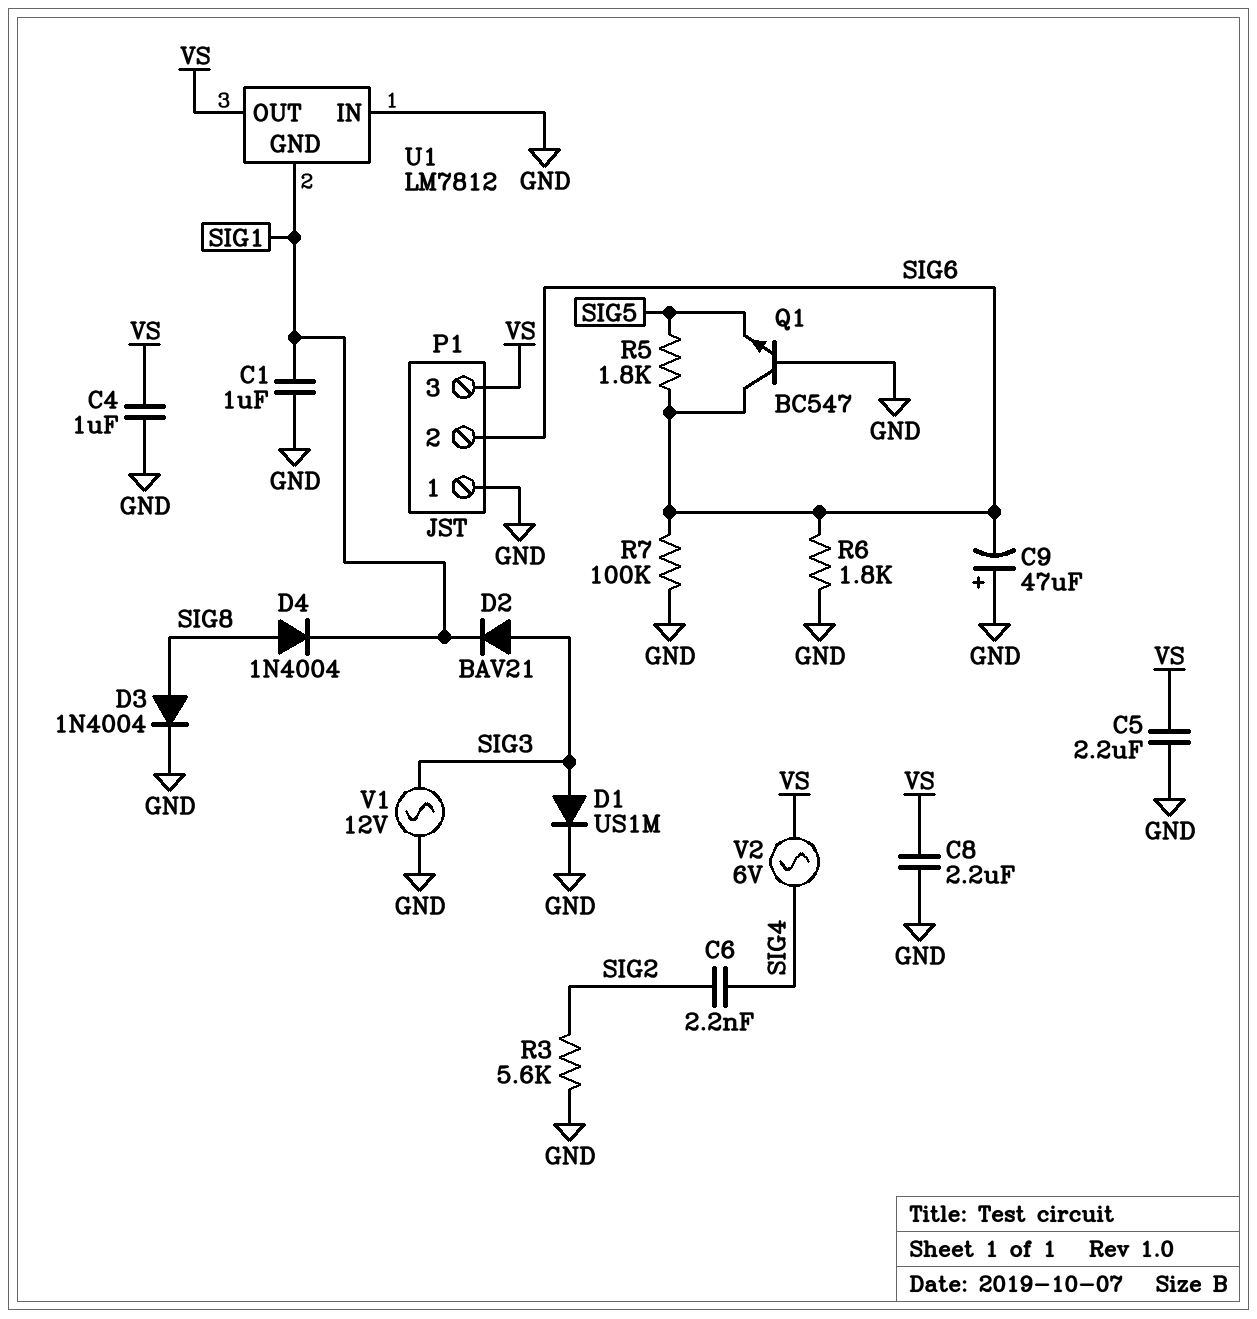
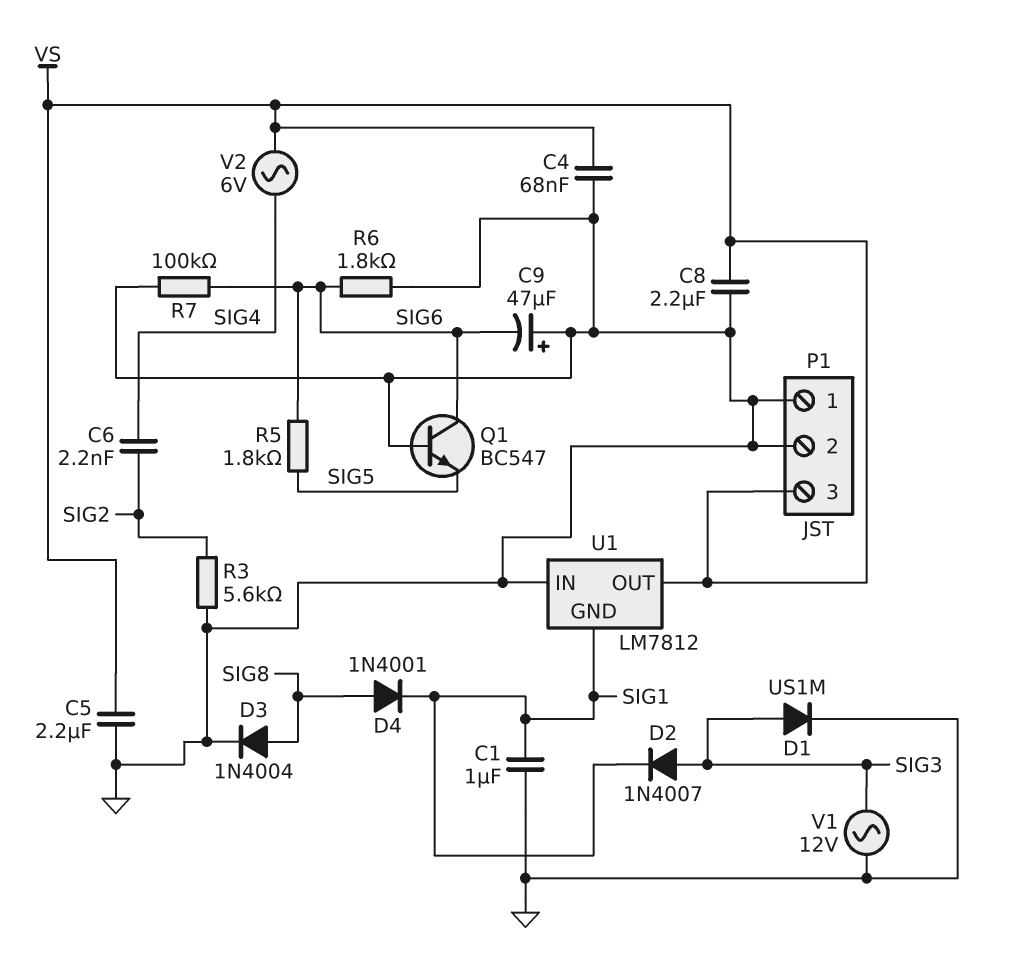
C4: 1uF (GND, VS) -> 68nF (GND, VS)
D2: diode BAV21 (A SIG3, K SIG1) -> diode 1N4007 (A SIG3, K SIG1)
D4: diode 1N4004 (A SIG8, K SIG1) -> diode 1N4001 (A SIG8, K SIG1)
P1 pin 2: SIG6 -> GND

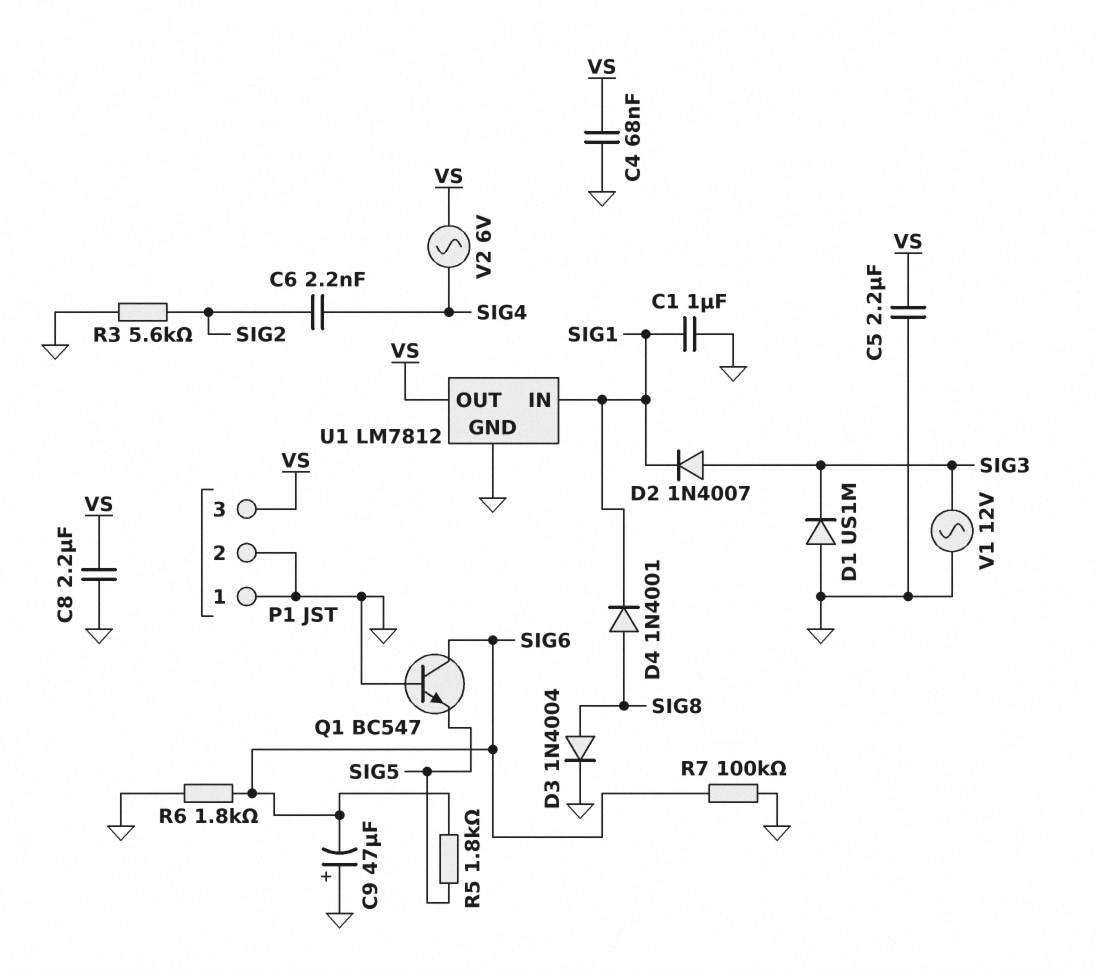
D1: diode US1M (A SIG3, K GND) -> diode US1M (A GND, K SIG3)
U1 pin GND: SIG1 -> GND
U1 pin IN: GND -> SIG1

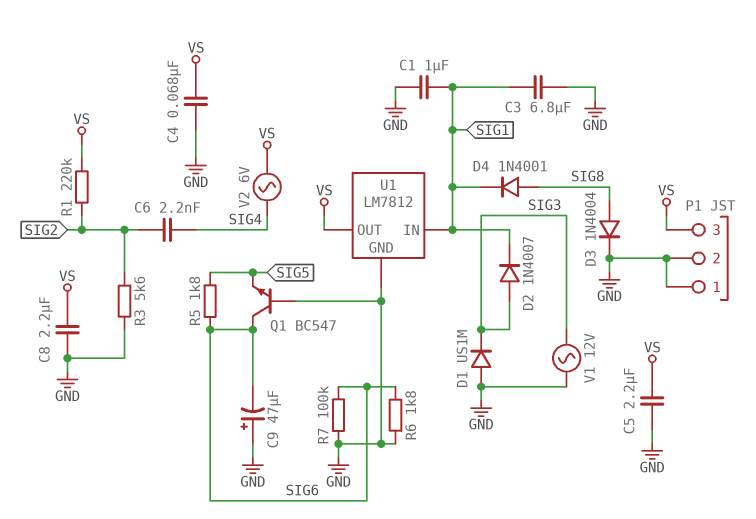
C3: none -> 6.8uF (GND, SIG1)
R1: none -> 220k (SIG2, VS)

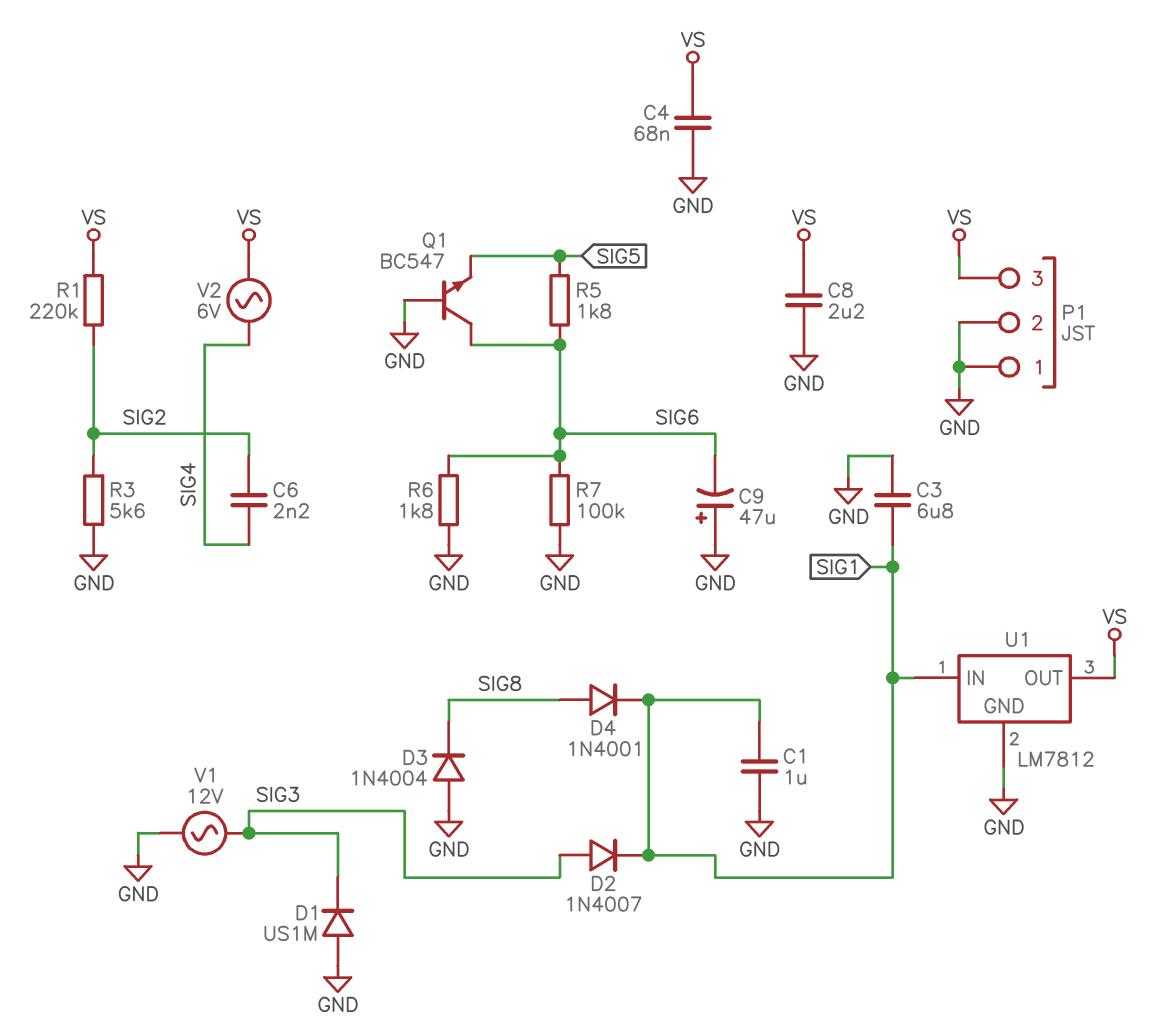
C5: 2.2uF (GND, VS) -> none
D3: diode 1N4004 (A SIG8, K GND) -> diode 1N4004 (A GND, K SIG8)

